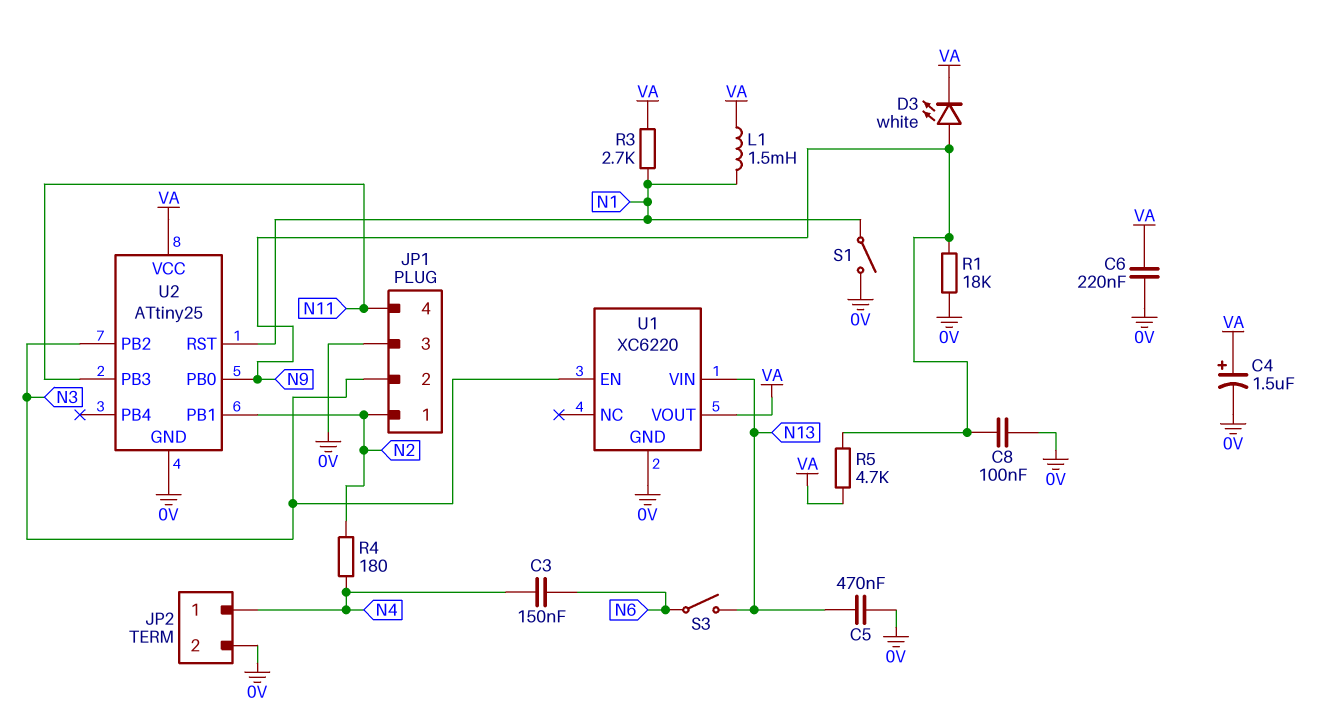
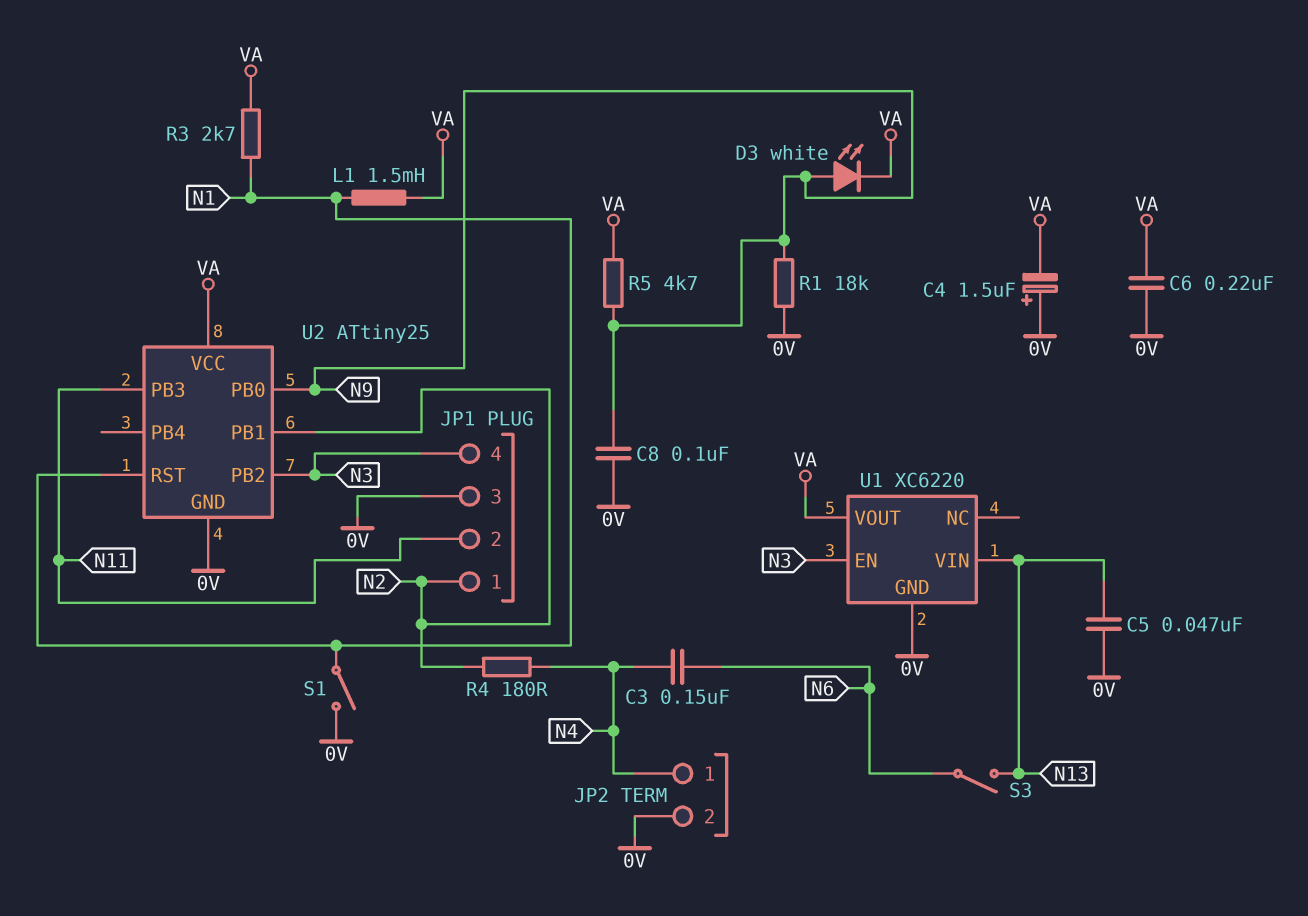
C4: 1.5uF (plus VA, minus 0V) -> 1.5uF (plus 0V, minus VA)
C5: 470nF (0V, N13) -> 47nF (0V, N13)
JP1 pin 2: N3 -> N11
JP1 pin 4: N11 -> N3

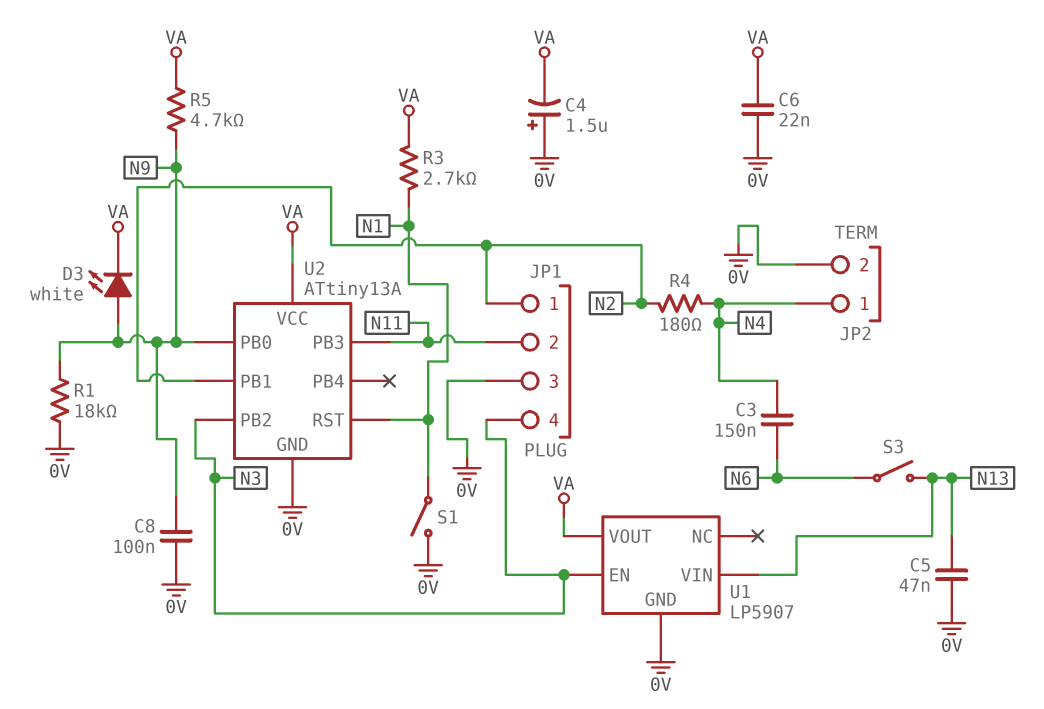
C6: 220nF (0V, VA) -> 22nF (0V, VA)
L1: 1.5mH (N1, VA) -> none
U1: XC6220 -> LP5907
U2: ATtiny25 -> ATtiny13A

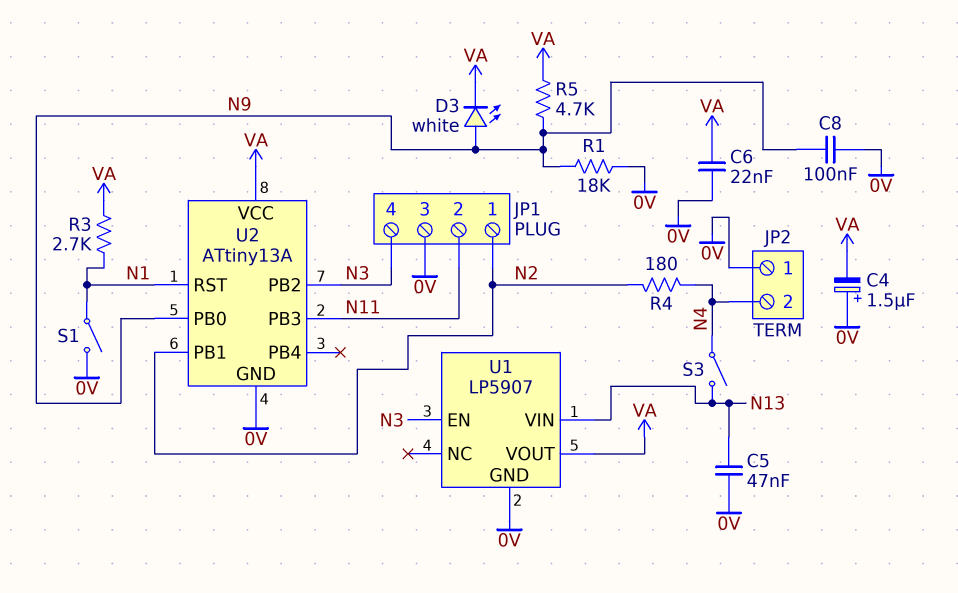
C3: 150nF (N4, N6) -> none
JP2 pin 1: N4 -> 0V
JP2 pin 2: 0V -> N4
S3: switch (N6, N13) -> switch (N4, N13)

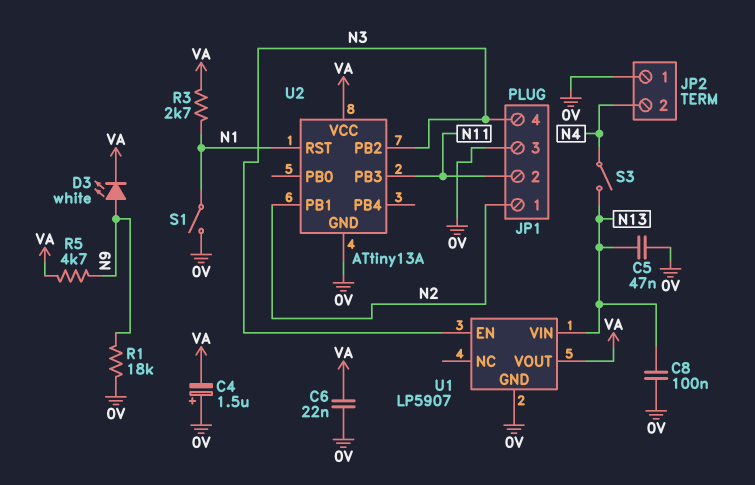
C8: 100nF (0V, N9) -> 100nF (0V, N13)
R4: 180 (N2, N4) -> none
U2 pin PB0: N9 -> none

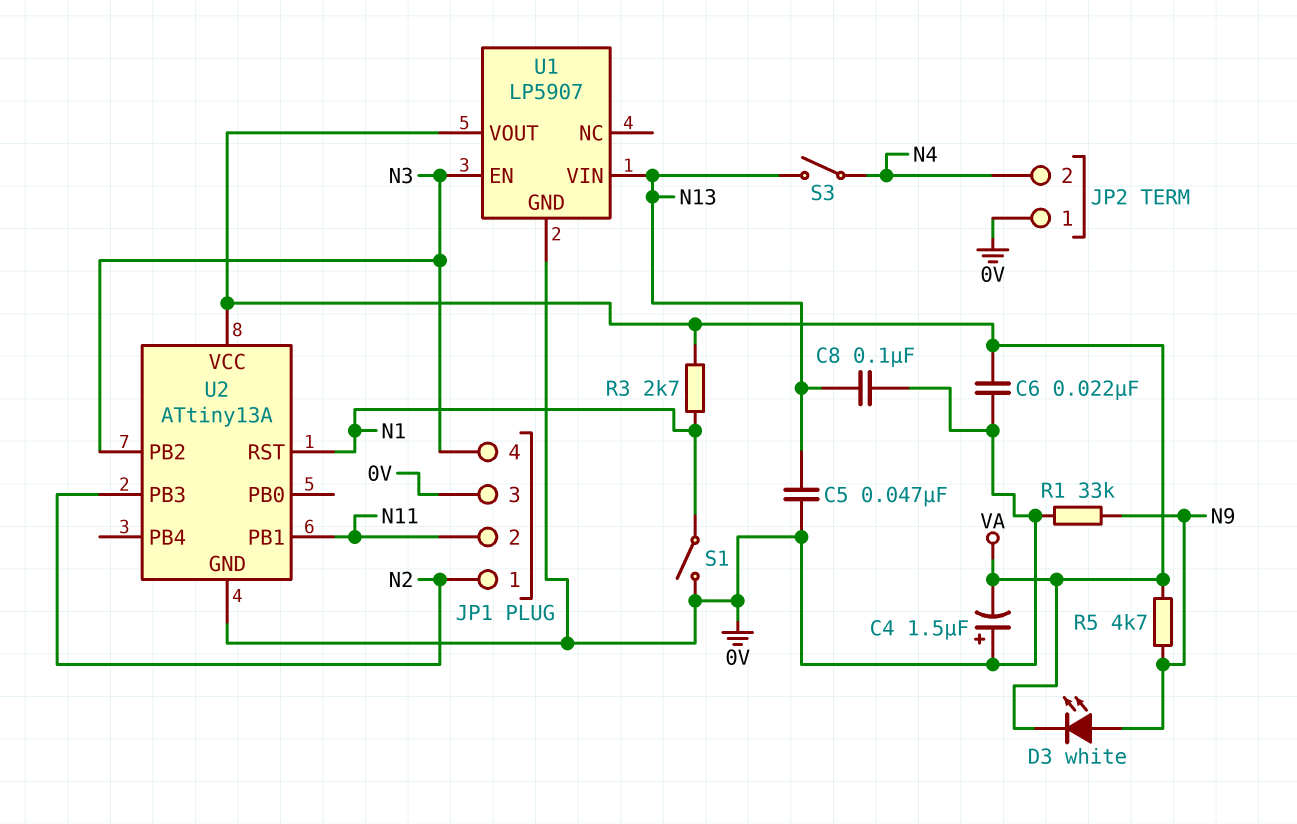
R1: 18k (0V, N9) -> 33k (0V, N9)
U2 pin PB1: N2 -> N11
U2 pin PB3: N11 -> N2

